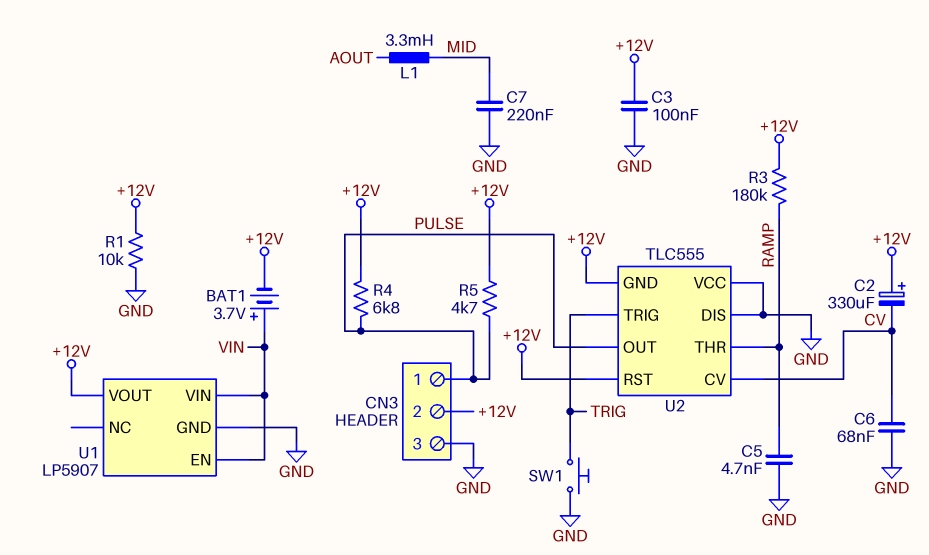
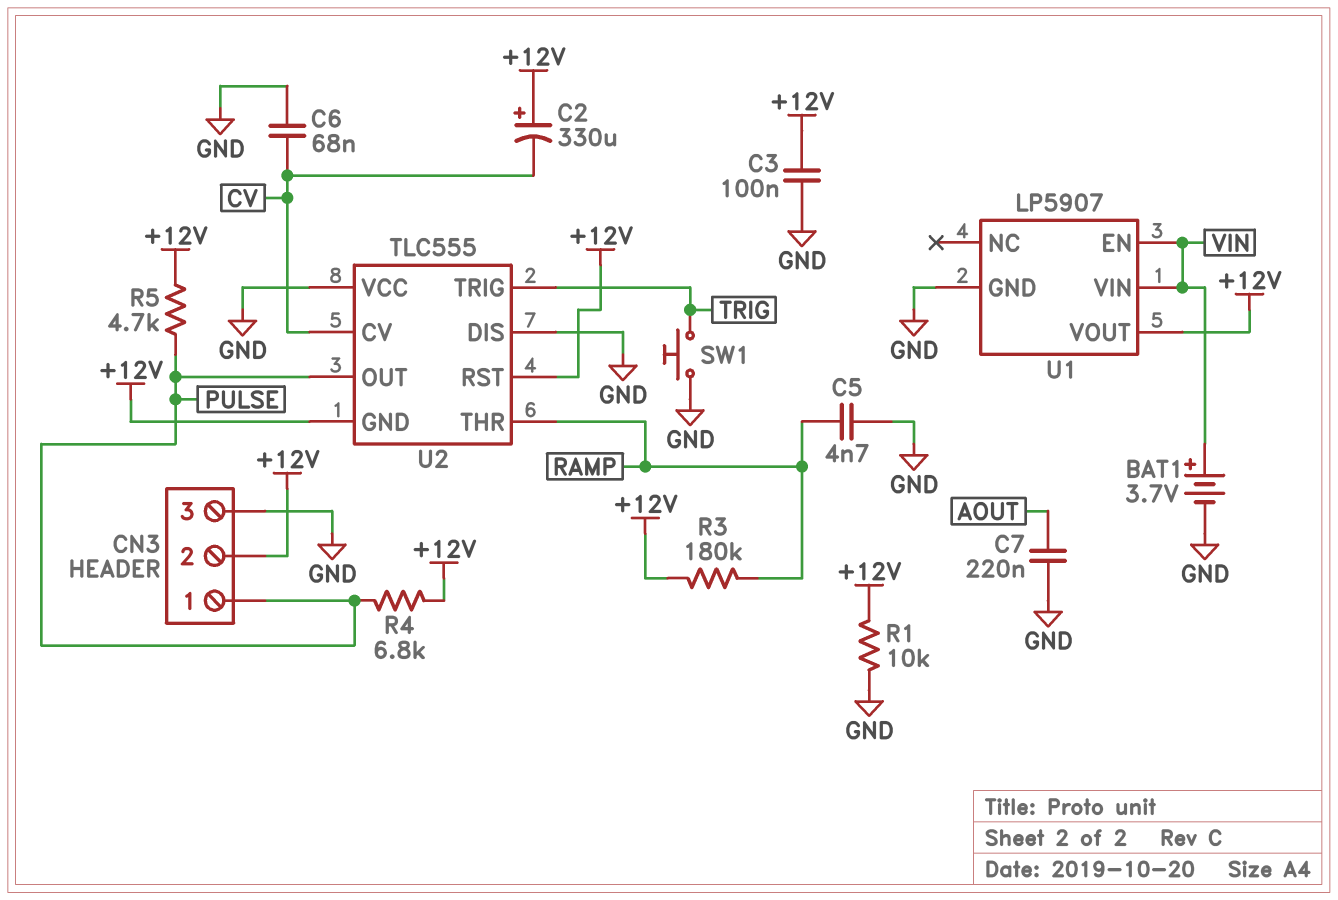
BAT1: 3.7V (plus VIN, minus +12V) -> 3.7V (plus VIN, minus GND)
C7: 220nF (GND, MID) -> 220nF (AOUT, GND)
L1: 3.3mH (AOUT, MID) -> none

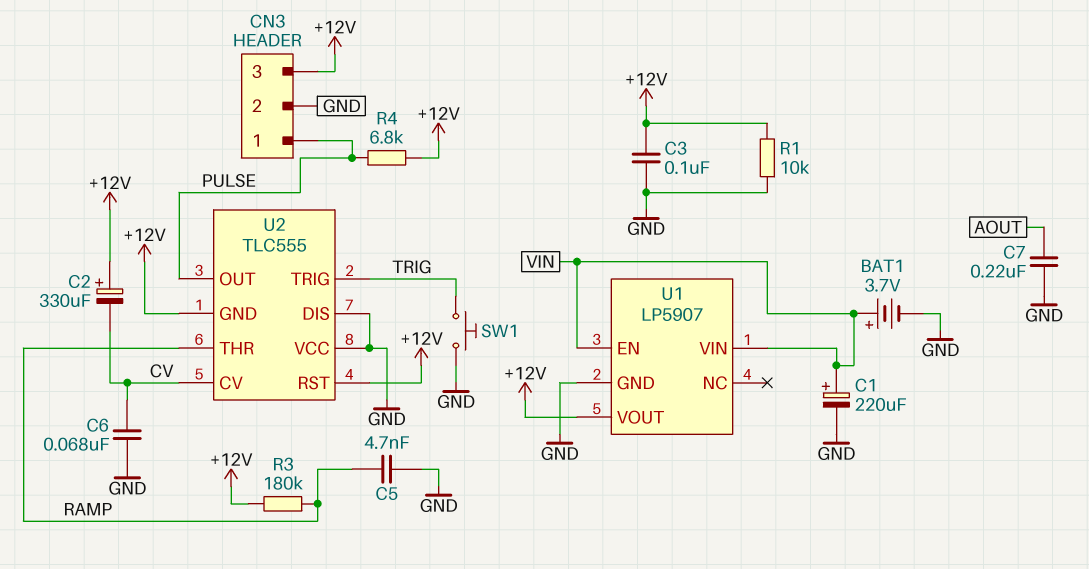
C1: none -> 220uF (plus VIN, minus GND)
CN3 pin 2: +12V -> GND
CN3 pin 3: GND -> +12V
R5: 4.7k (+12V, PULSE) -> none

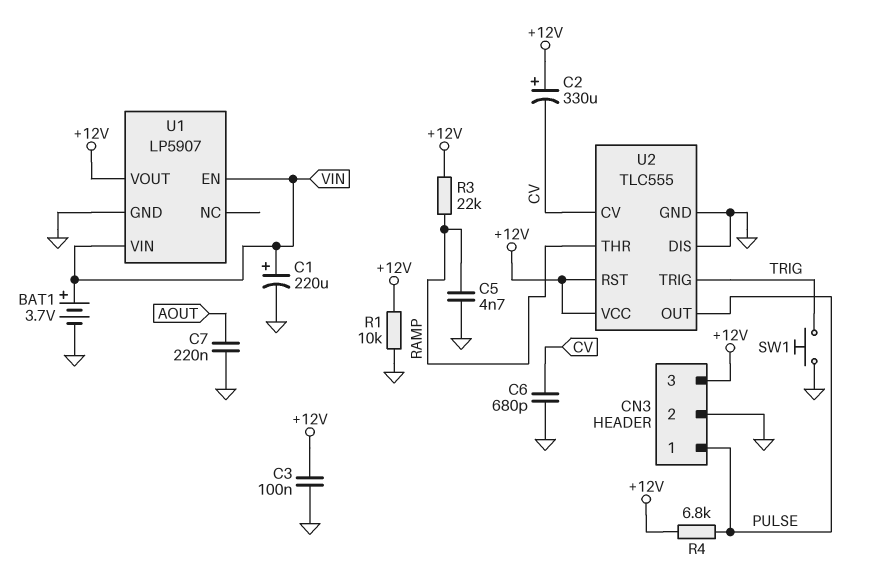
C6: 68nF (CV, GND) -> 680pF (CV, GND)
R3: 180k (+12V, RAMP) -> 22k (+12V, RAMP)
U2 pin GND: +12V -> GND
U2 pin VCC: GND -> +12V

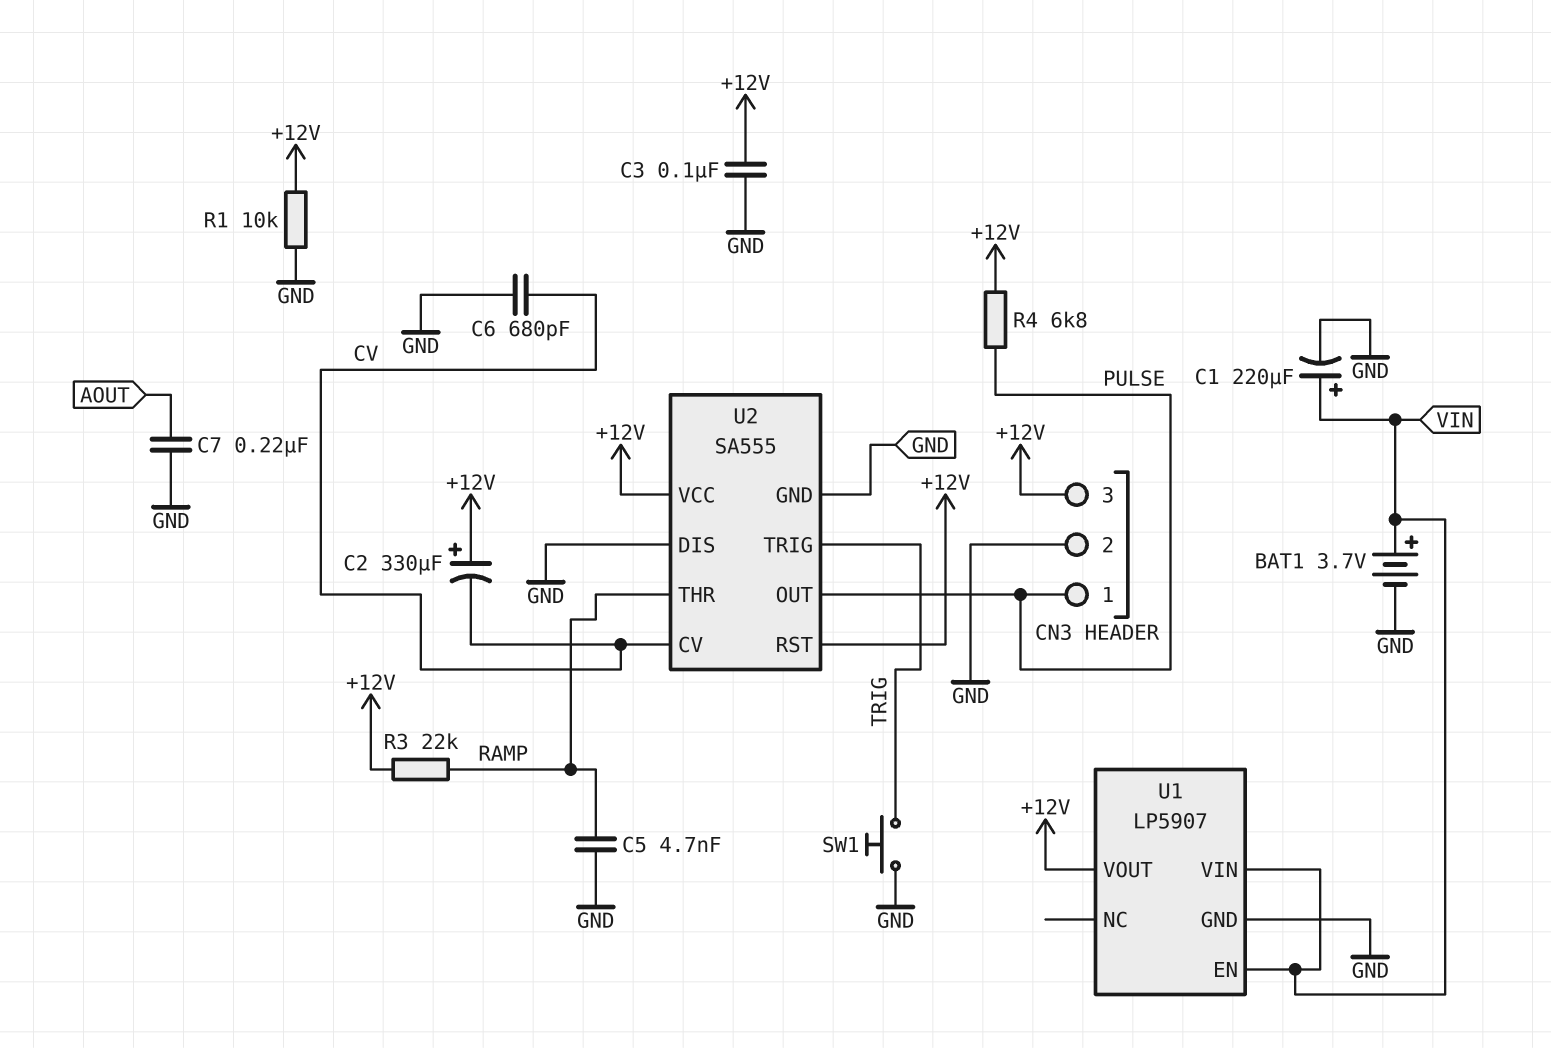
U2: TLC555 -> SA555

